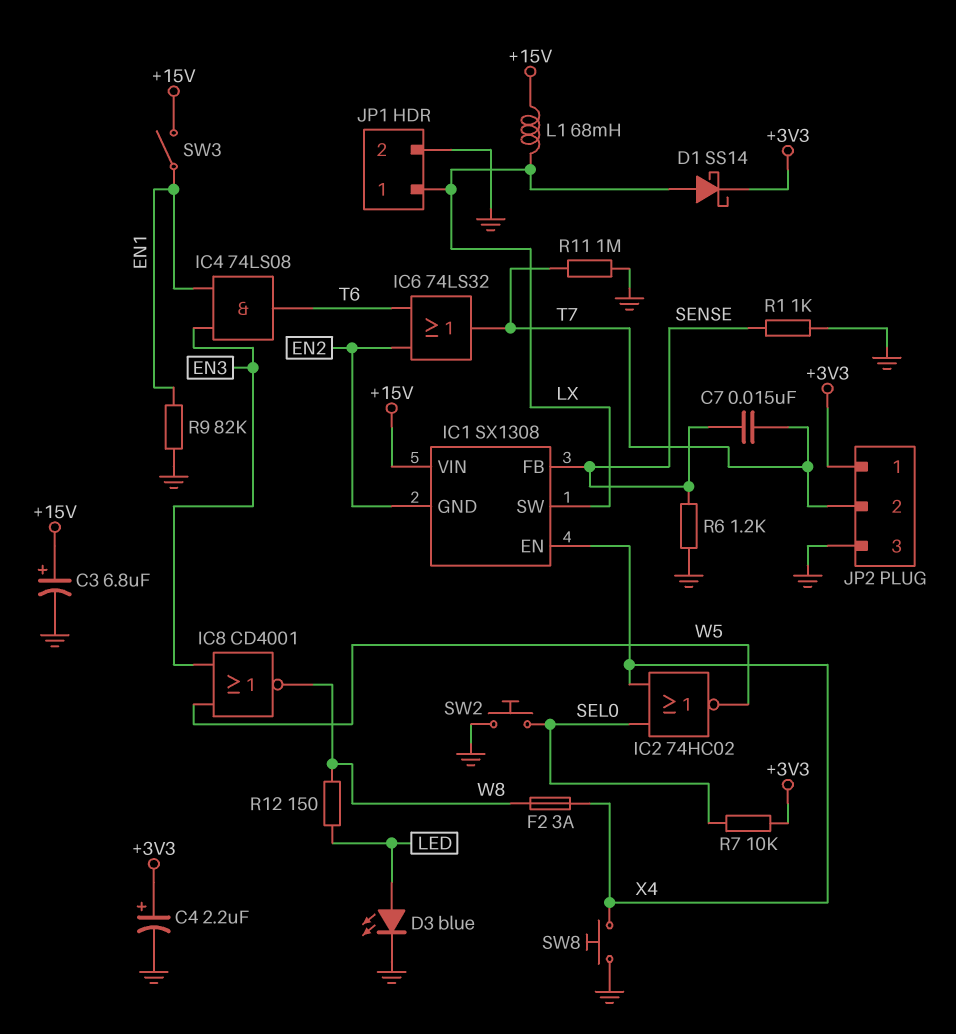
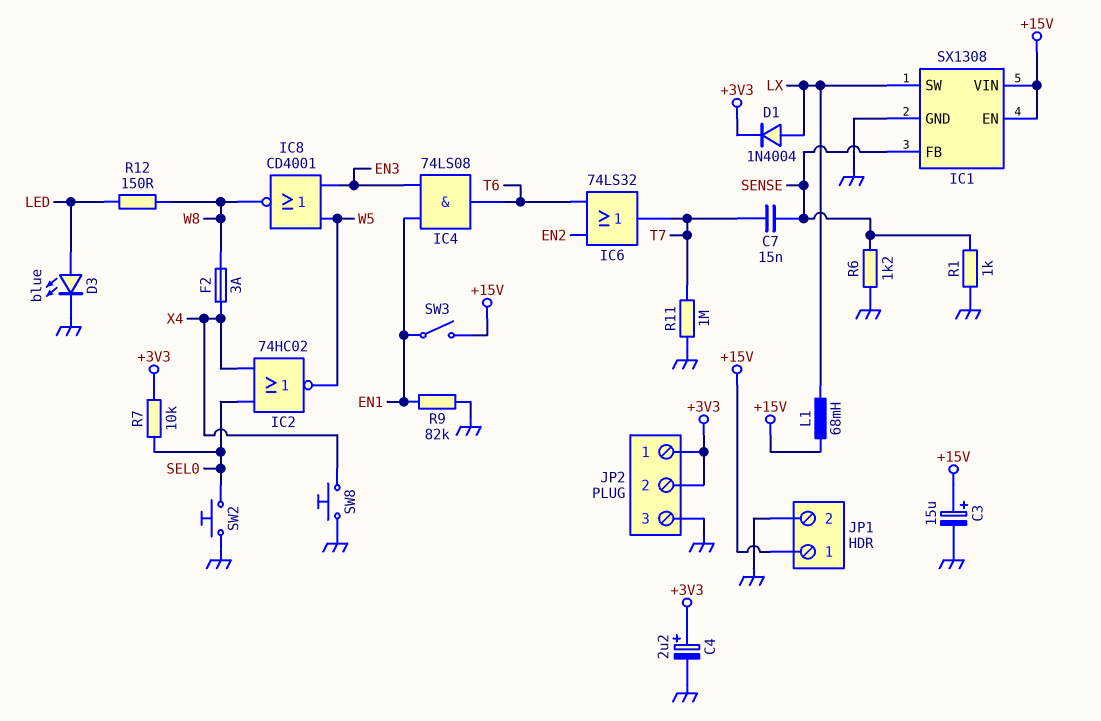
C3: 6.8uF (plus +15V, minus GND) -> 15uF (plus +15V, minus GND)
D1: schottky SS14 (A LX, K +3V3) -> diode 1N4004 (A LX, K +3V3)
IC1 pin EN: X4 -> +15V
IC1 pin GND: EN2 -> GND
JP1 pin 1: LX -> +15V
JP2 pin 2: T7 -> +3V3

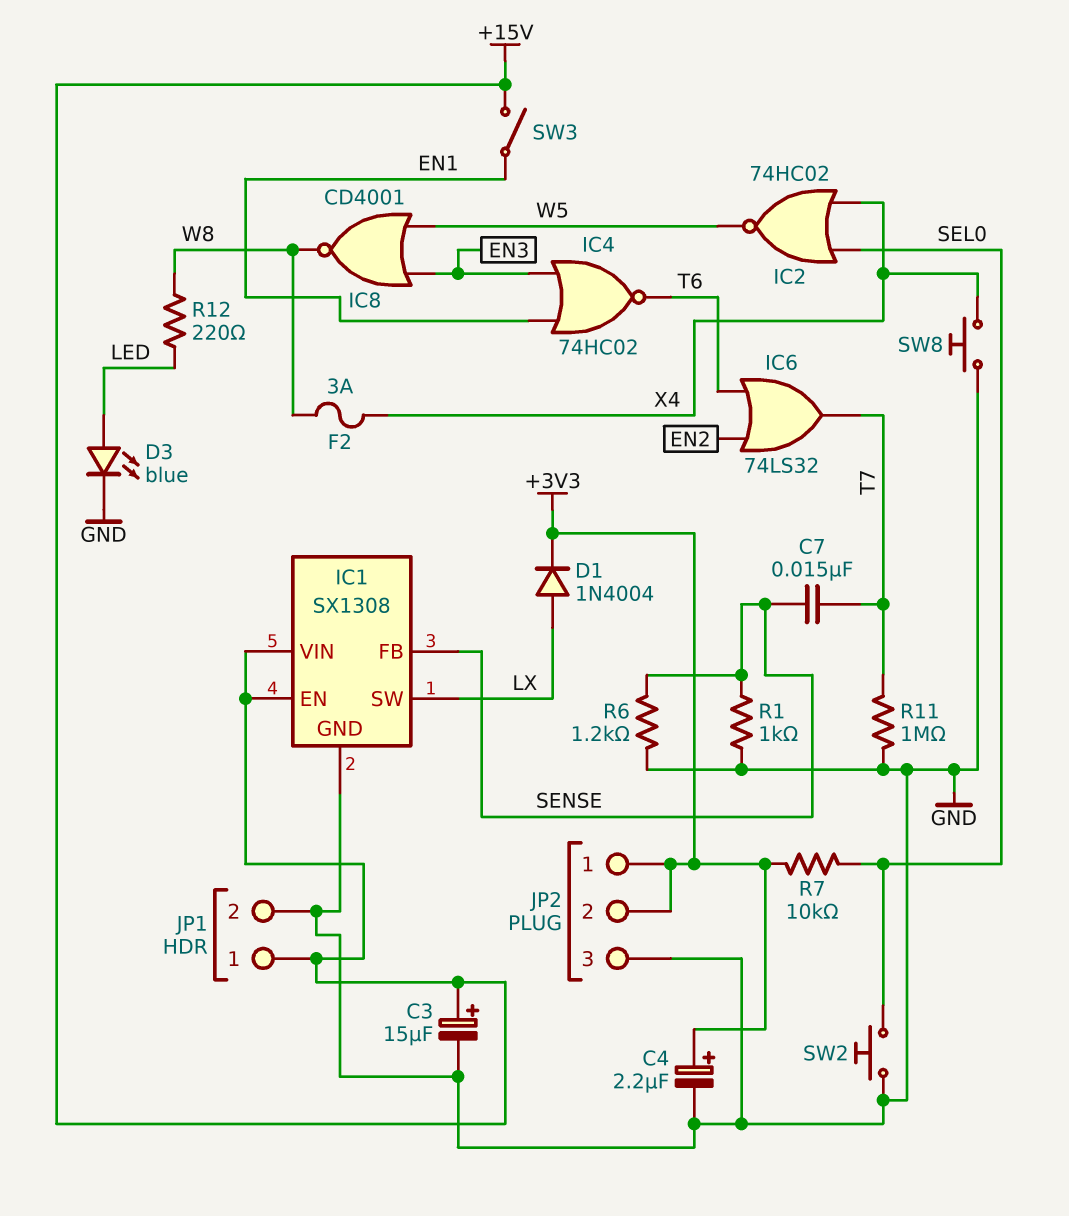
IC4: AND 74LS08 (in EN1, in EN3, out T6) -> NOR 74HC02 (in EN1, in EN3, out T6)
L1: 68mH (+15V, LX) -> none
R9: 82k (EN1, GND) -> none
R12: 150 (LED, W8) -> 220 (LED, W8)

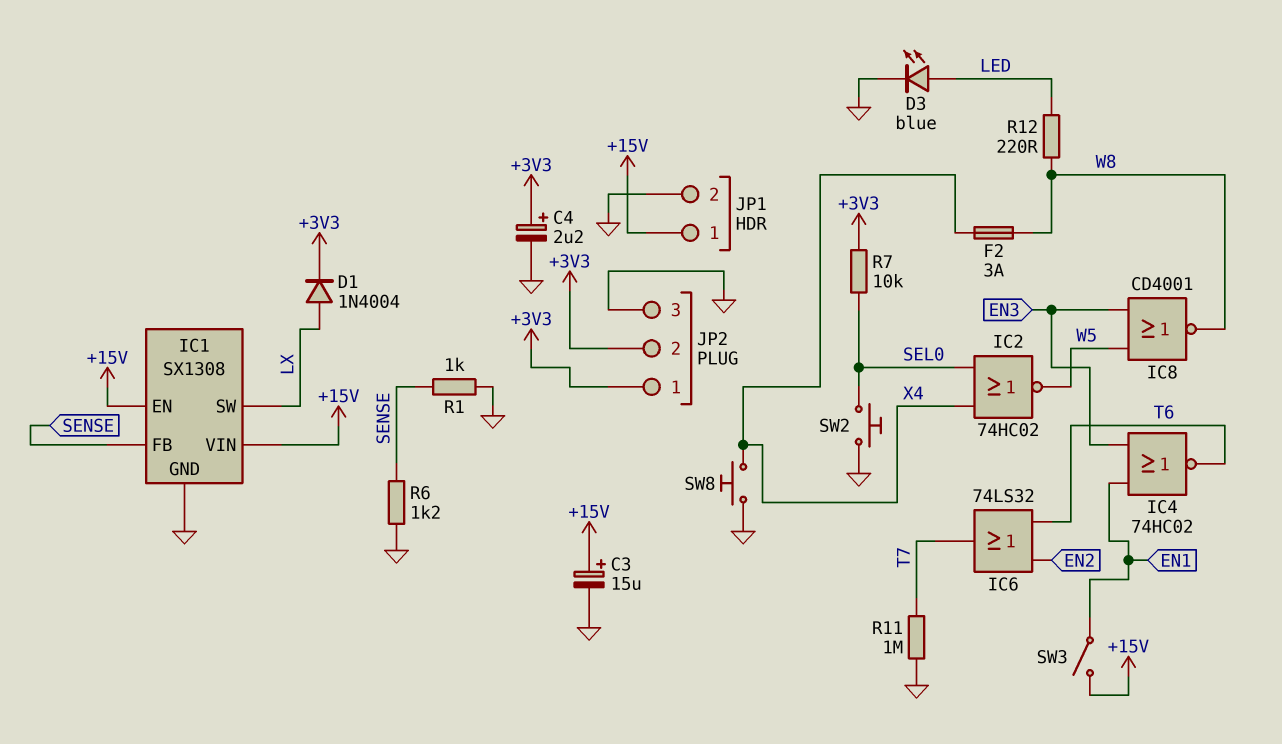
C7: 15nF (SENSE, T7) -> none

